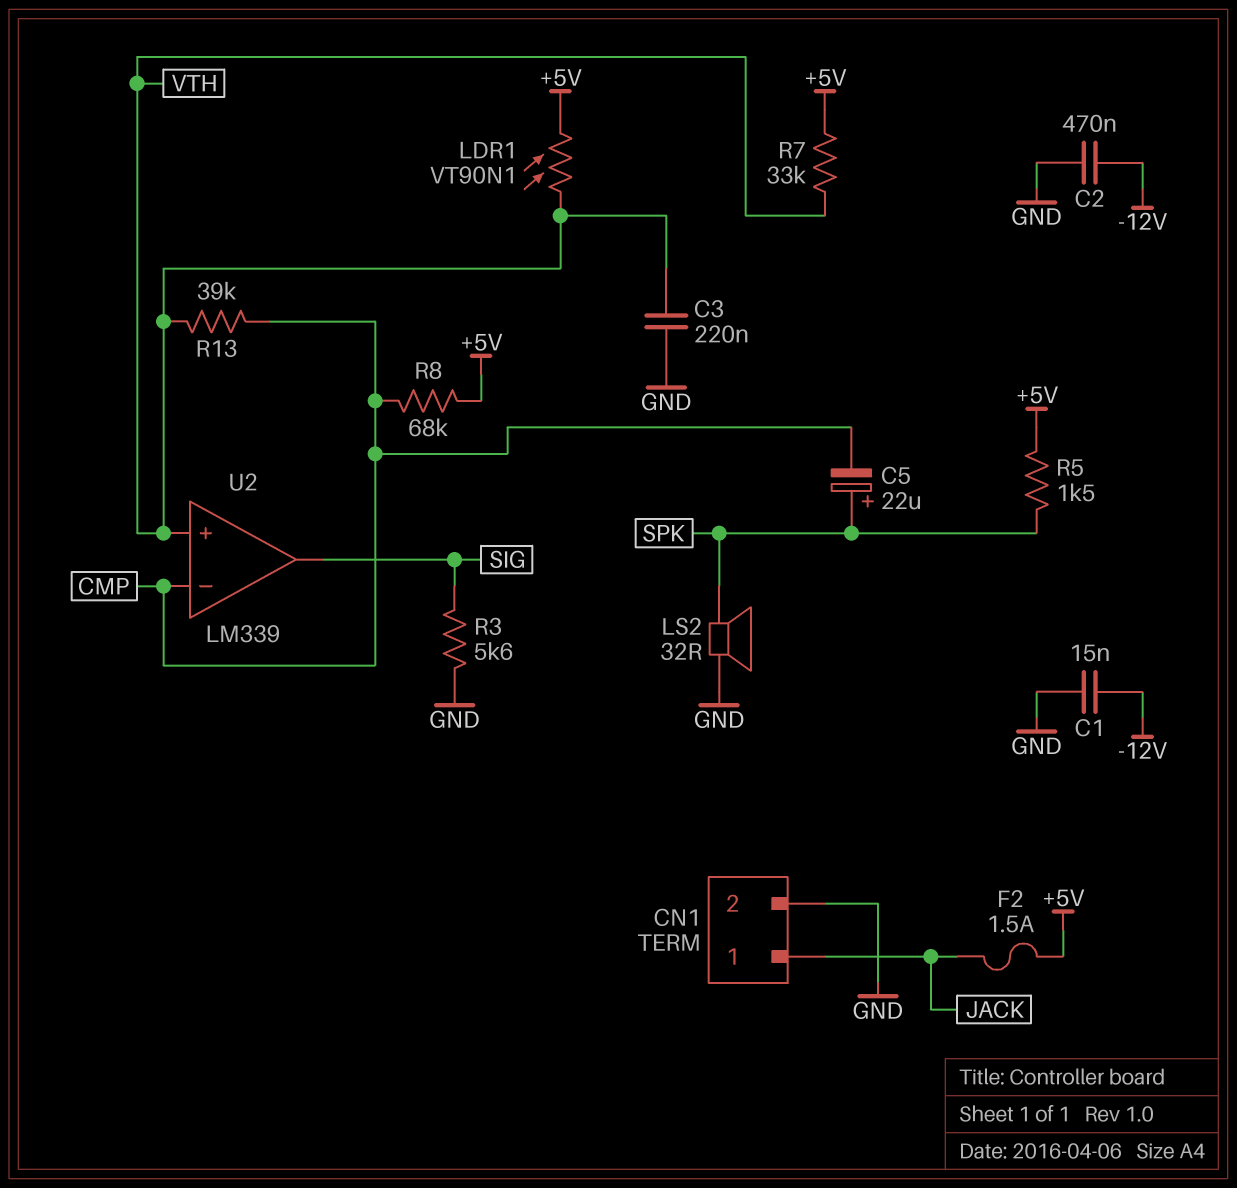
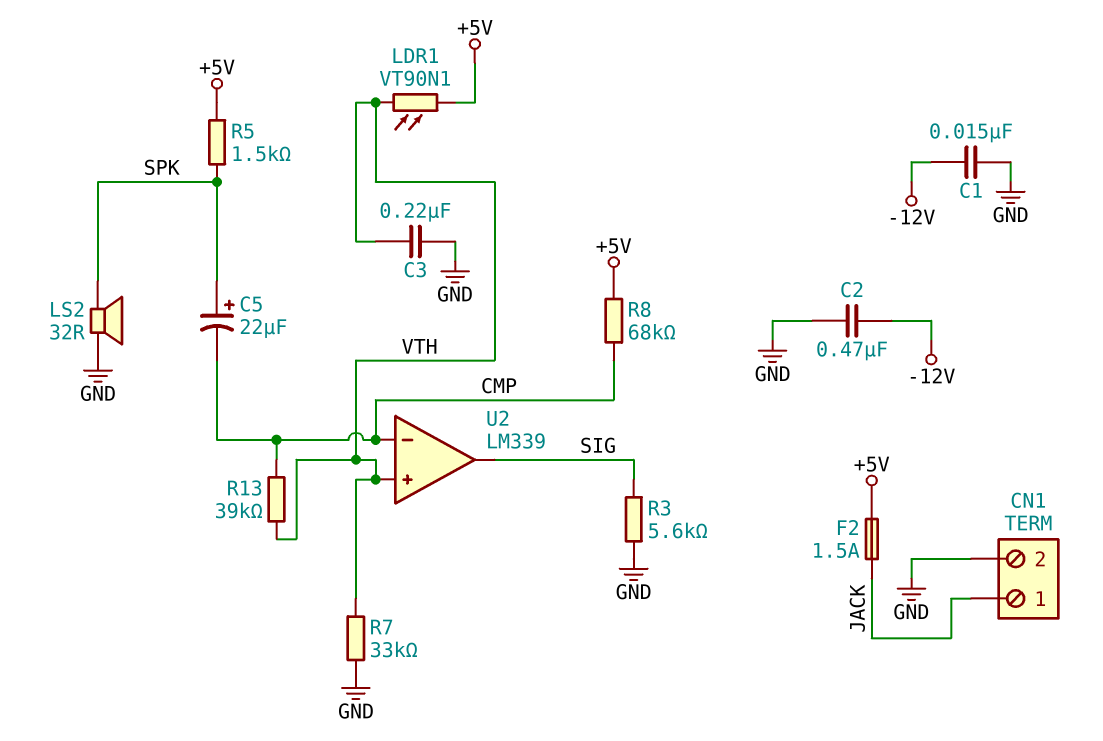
R7: 33k (+5V, VTH) -> 33k (GND, VTH)

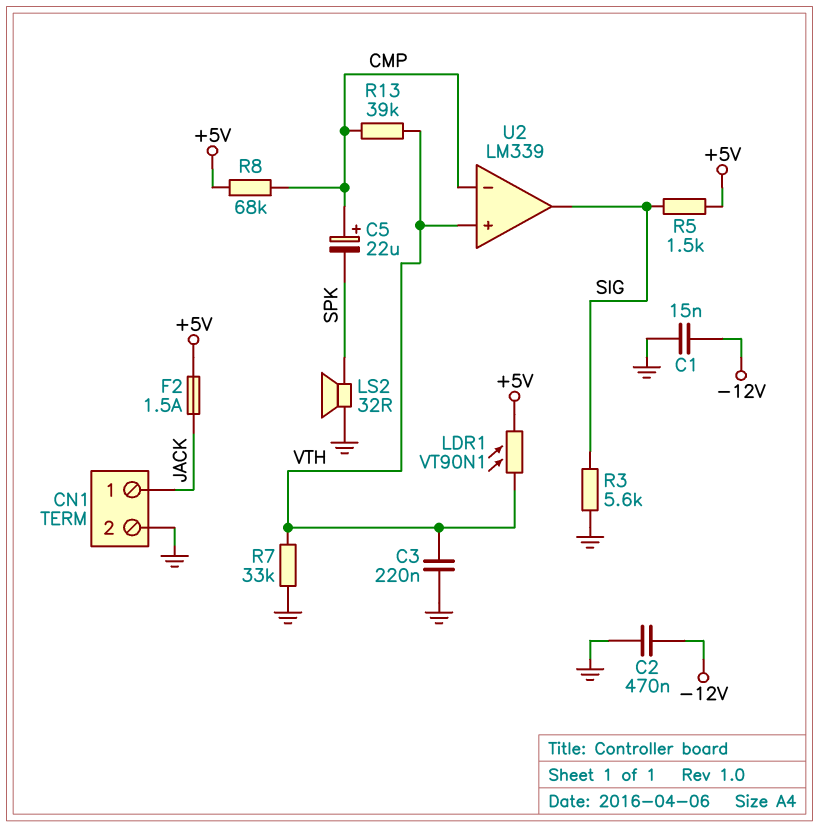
C5: 22uF (plus SPK, minus CMP) -> 22uF (plus CMP, minus SPK)
R5: 1.5k (+5V, SPK) -> 1.5k (+5V, SIG)

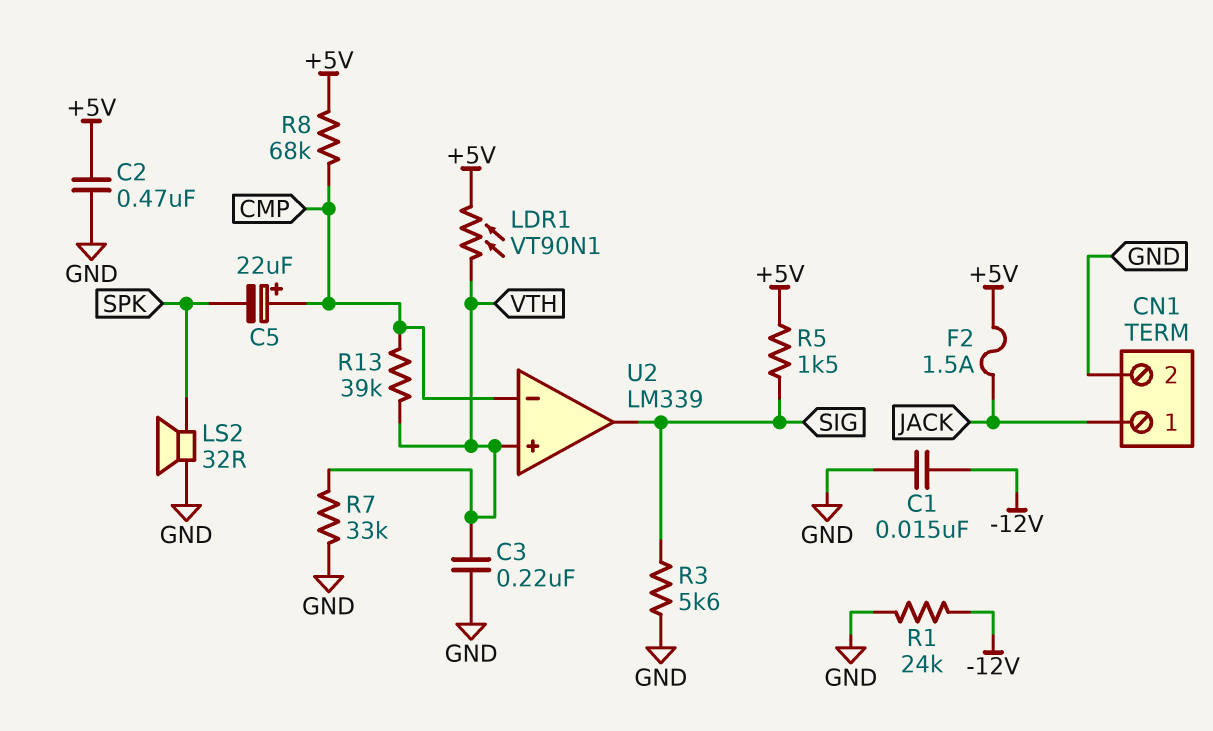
C2: 470nF (-12V, GND) -> 470nF (+5V, GND)
R1: none -> 24k (-12V, GND)

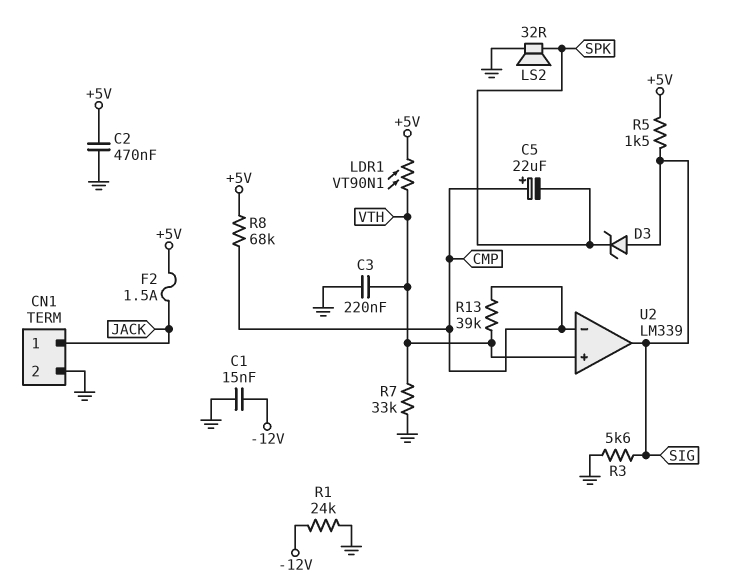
D3: none -> zener (A SIG, K SPK)

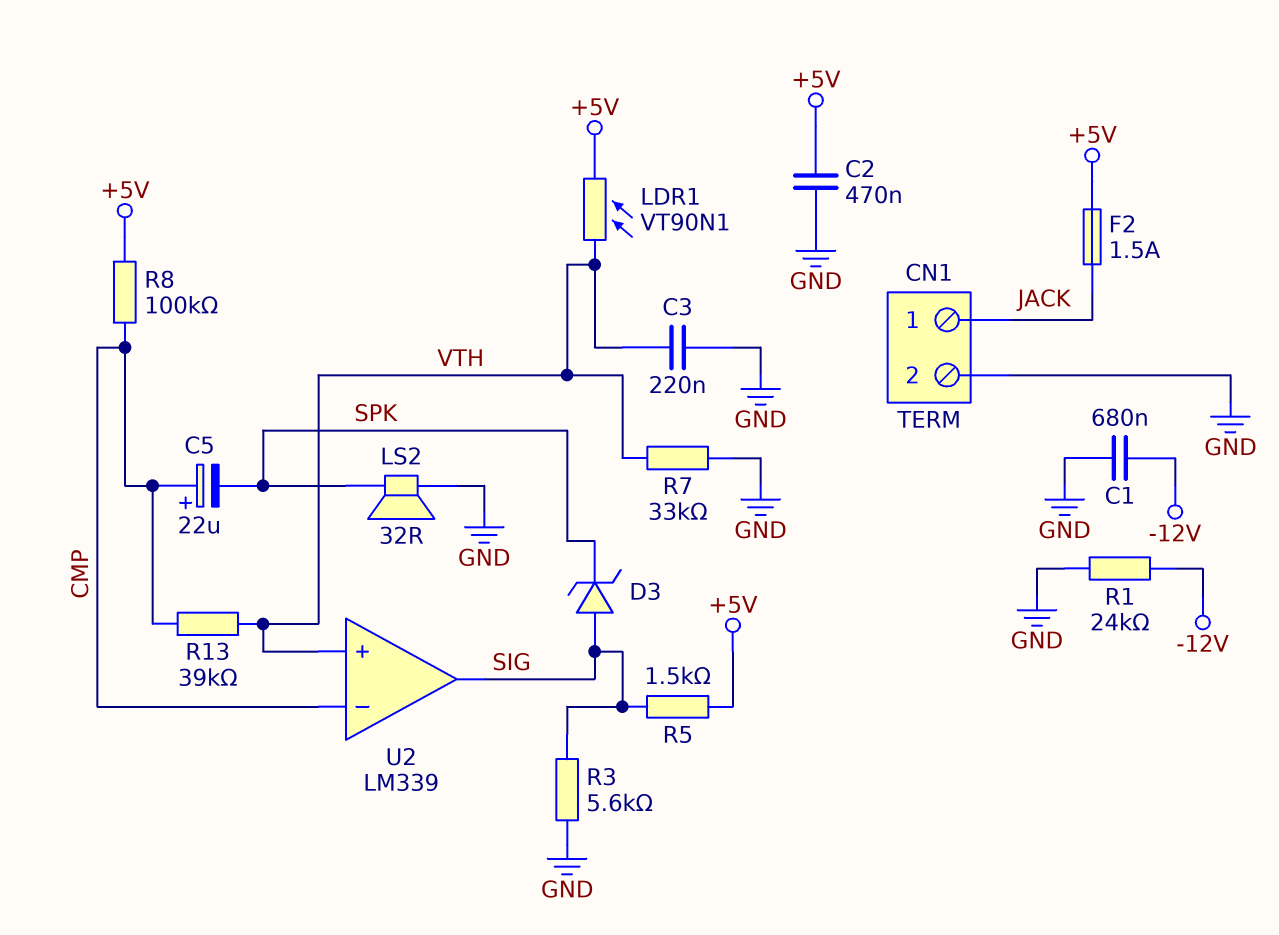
C1: 15nF (-12V, GND) -> 680nF (-12V, GND)
R8: 68k (+5V, CMP) -> 100k (+5V, CMP)

